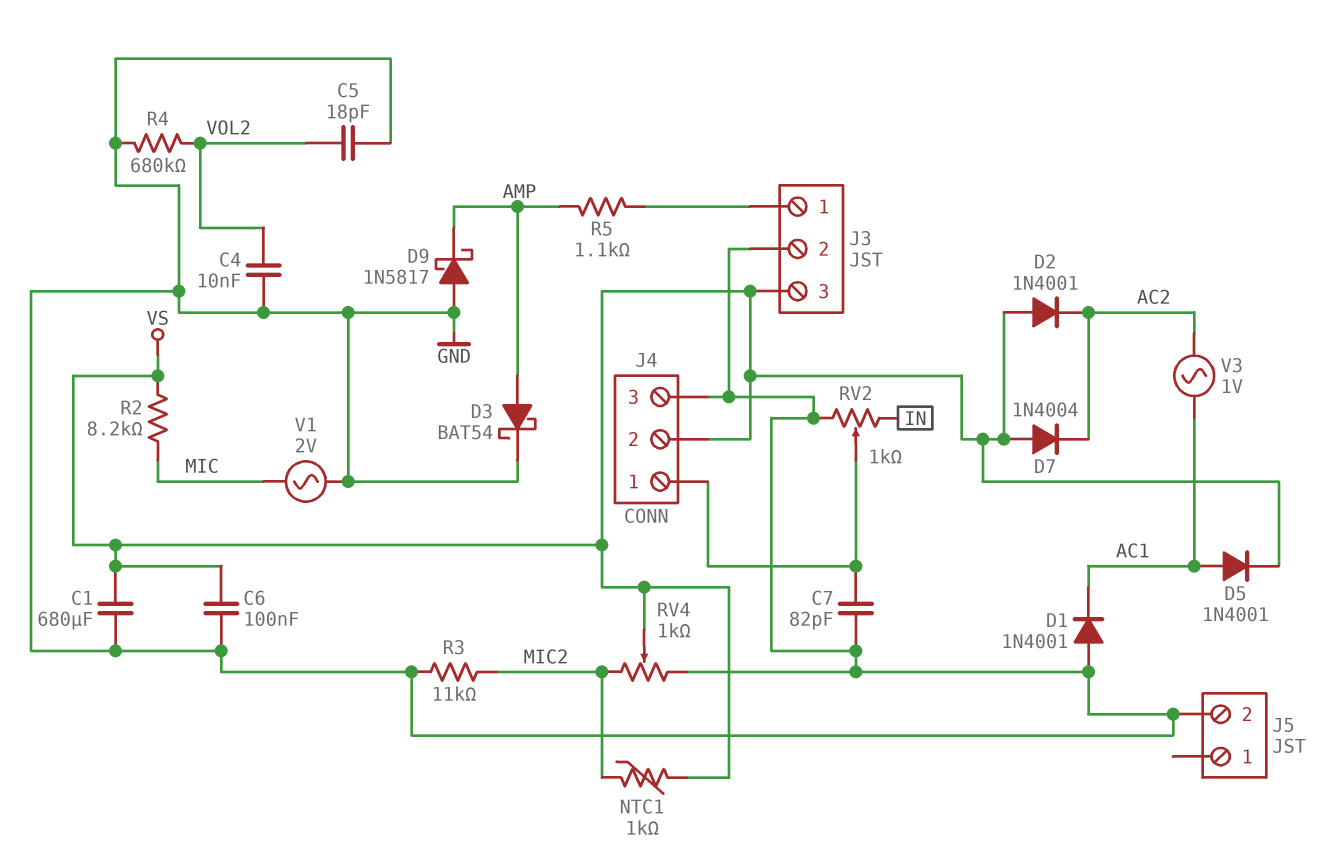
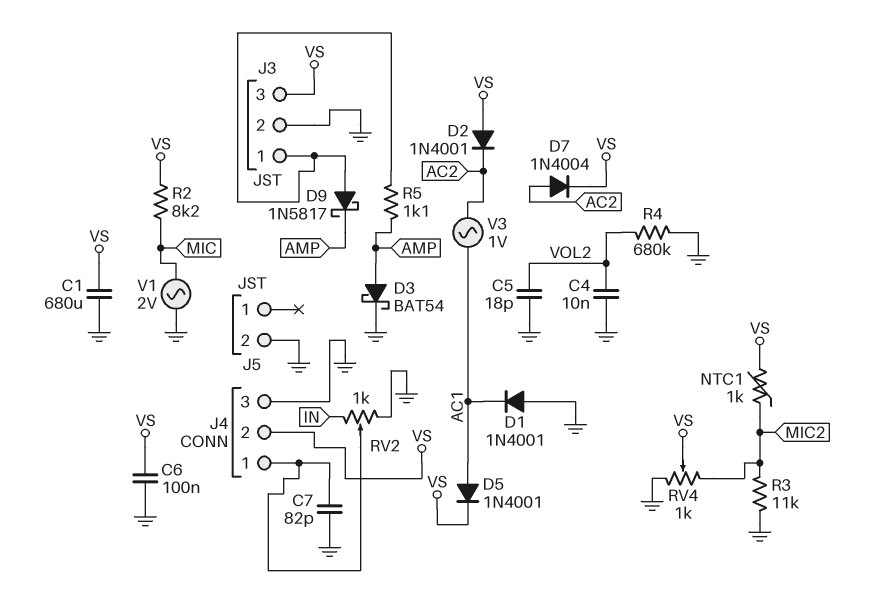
D7: diode 1N4004 (A VS, K AC2) -> diode 1N4004 (A AC2, K VS)
D9: schottky 1N5817 (A GND, K AMP) -> schottky 1N5817 (A J3/1, K AMP)

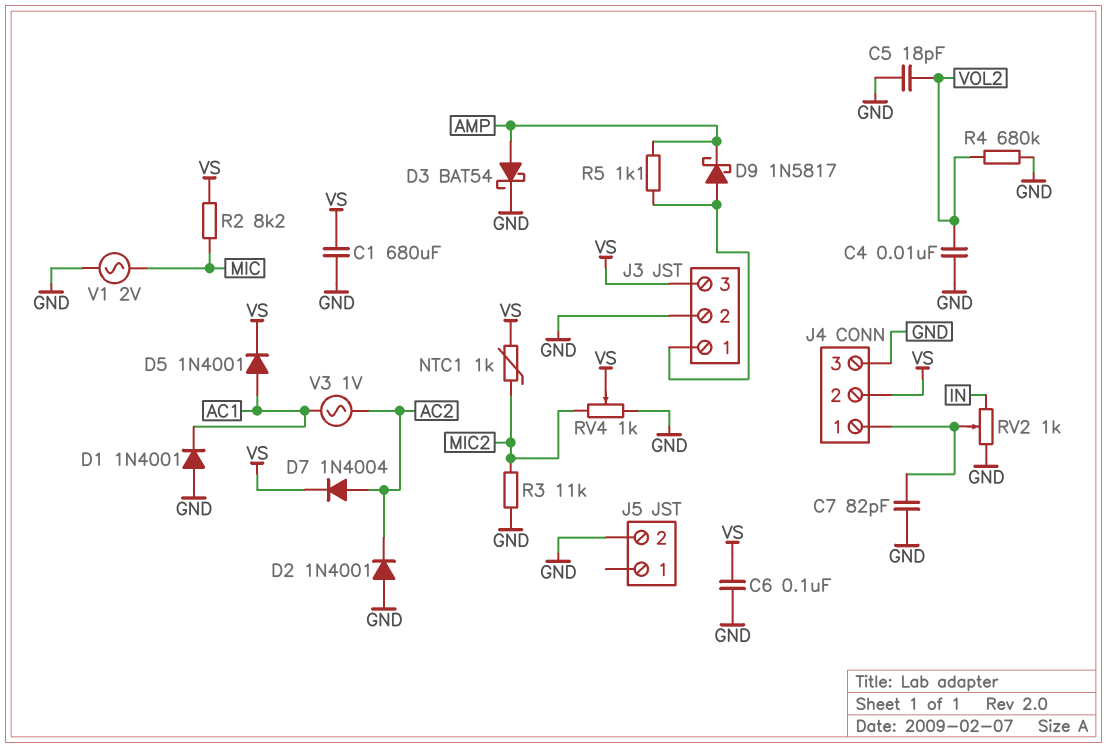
D2: diode 1N4001 (A VS, K AC2) -> diode 1N4001 (A GND, K AC2)

